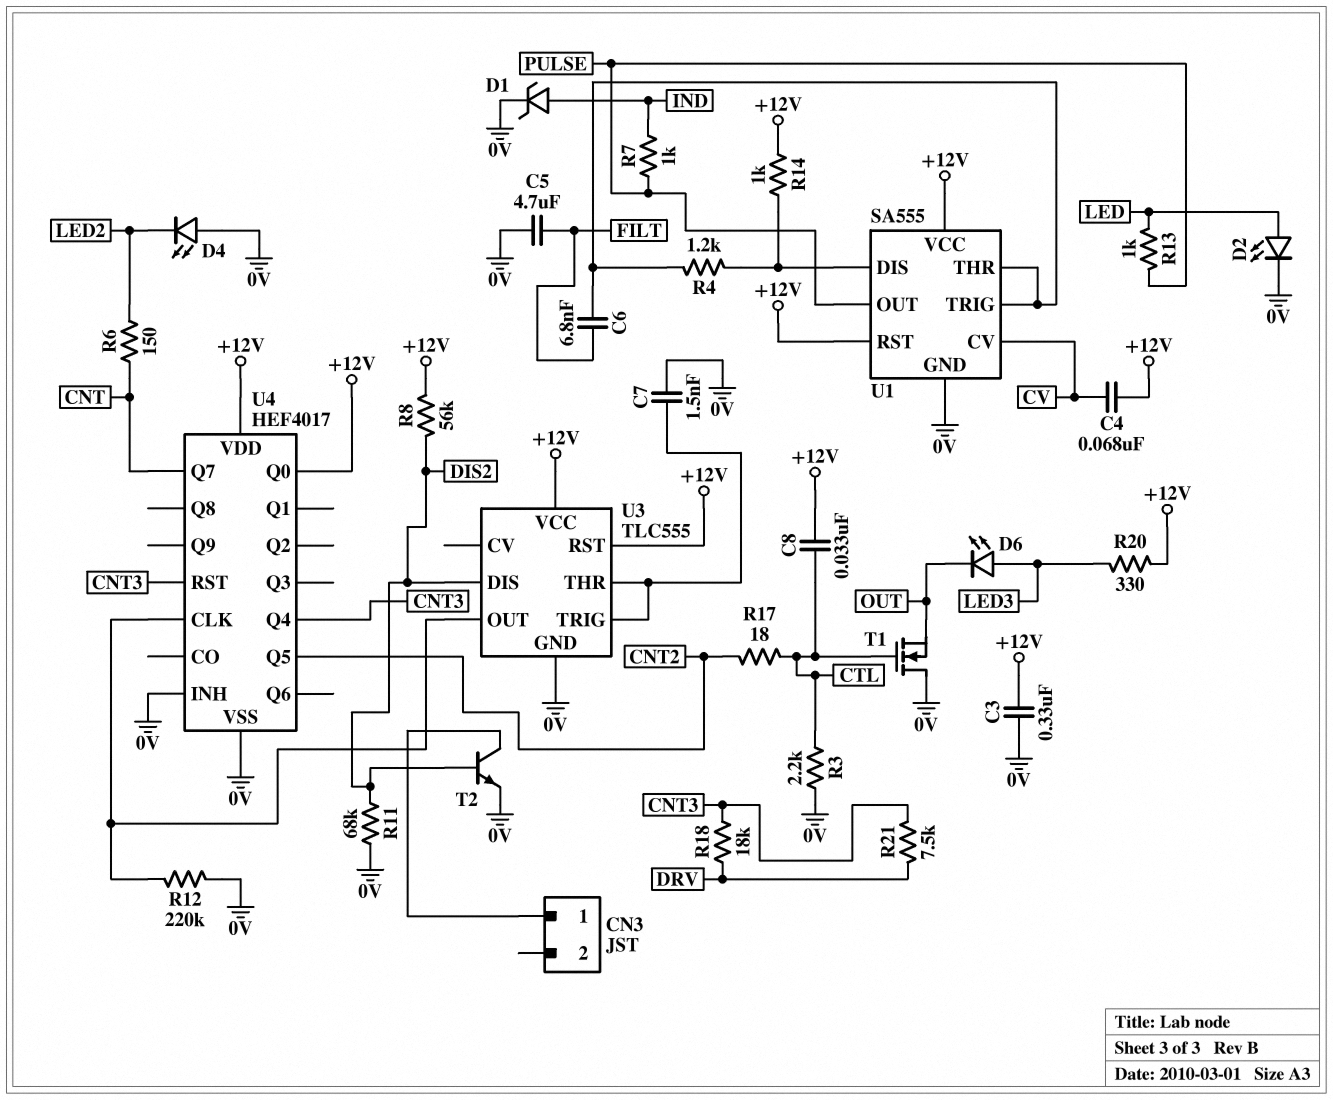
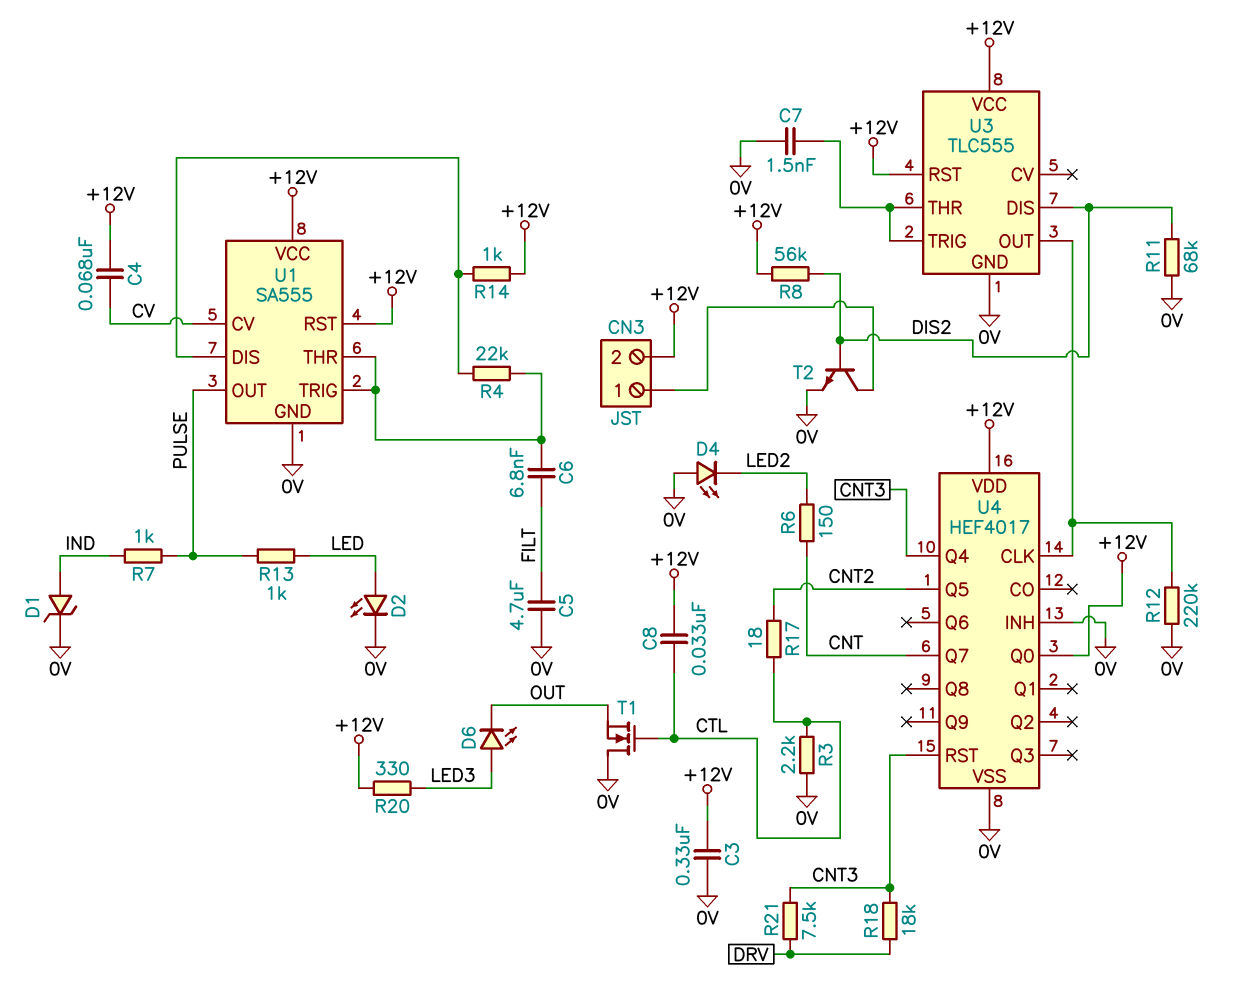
CN3 pin 2: none -> +12V
R4: 1.2k (U1/DIS, U1/THR) -> 22k (U1/DIS, U1/THR)

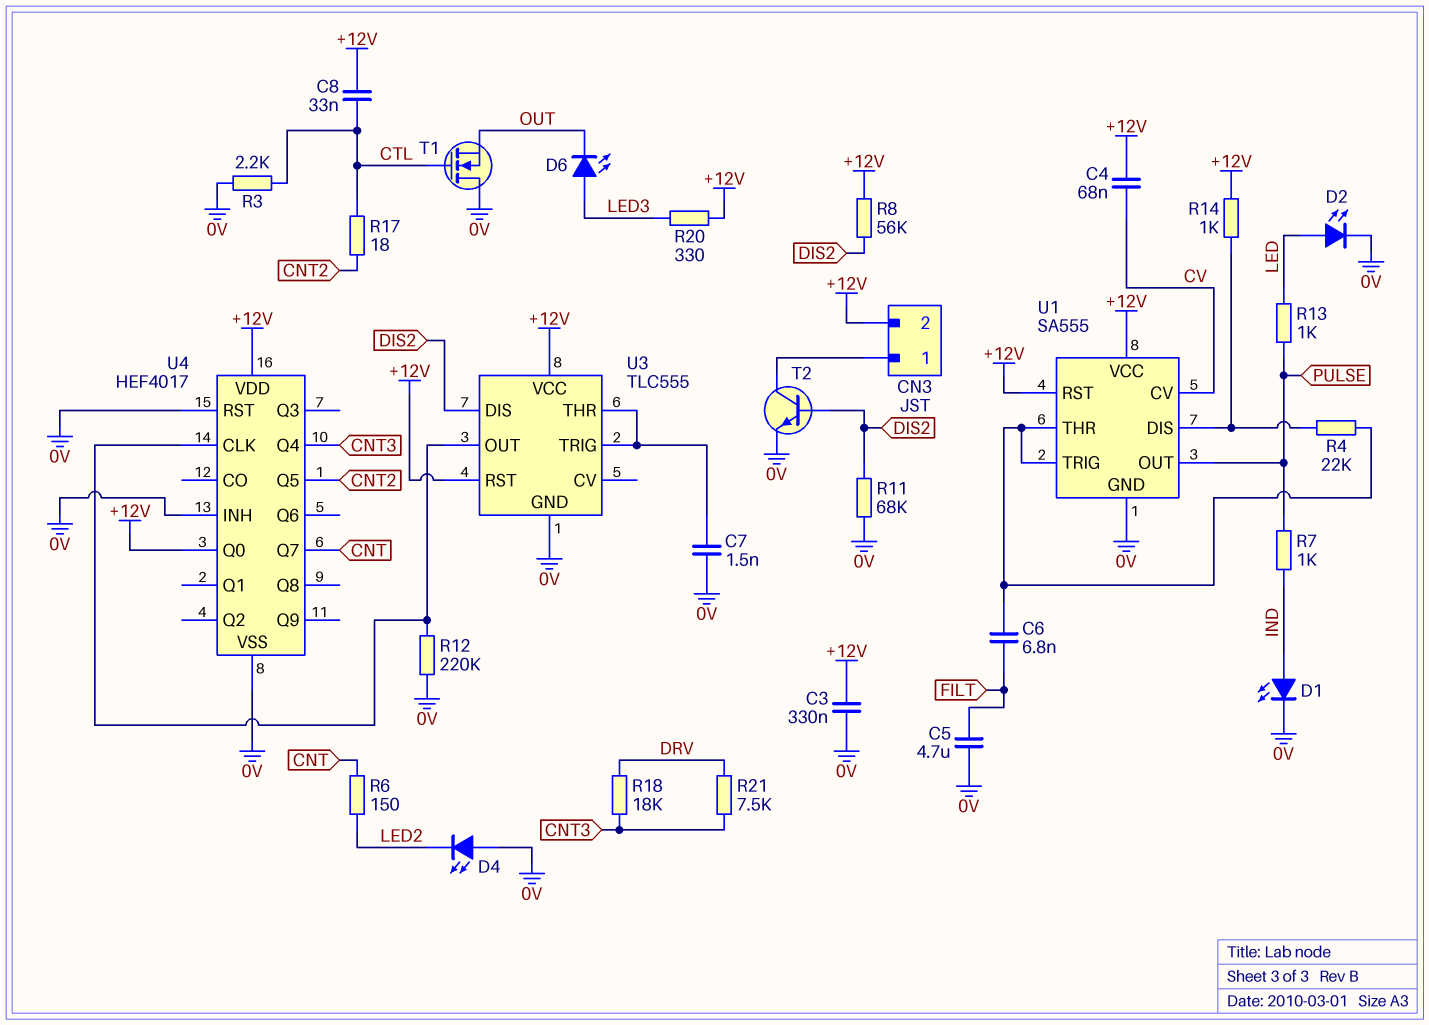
D1: zener (A IND, K 0V) -> LED (A IND, K 0V)
U4 pin RST: CNT3 -> 0V

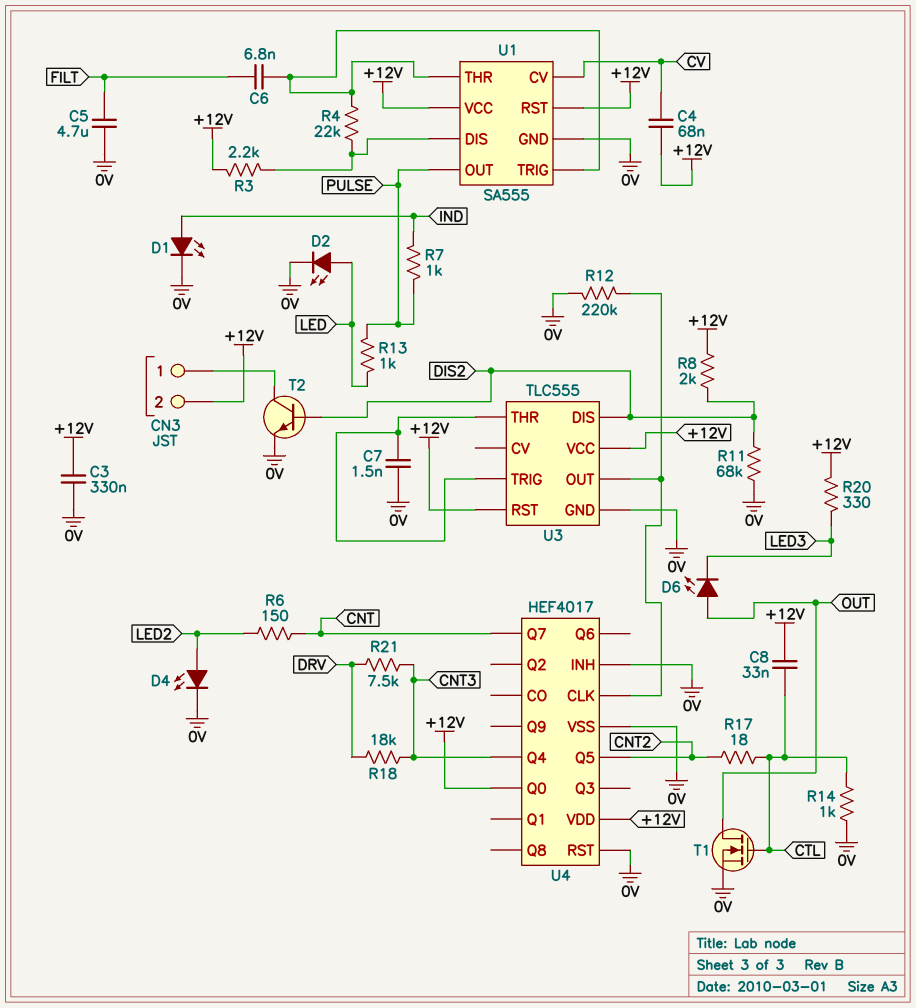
D4: LED (A 0V, K LED2) -> LED (A LED2, K 0V)
D6: LED (A LED3, K OUT) -> LED (A OUT, K LED3)
R3: 2.2k (0V, CTL) -> 2.2k (+12V, U1/DIS)
R8: 56k (+12V, DIS2) -> 2k (+12V, DIS2)
R14: 1k (+12V, U1/DIS) -> 1k (0V, CTL)
T1: NMOS (G CTL, D 0V, S OUT) -> NMOS (G CTL, D OUT, S 0V)

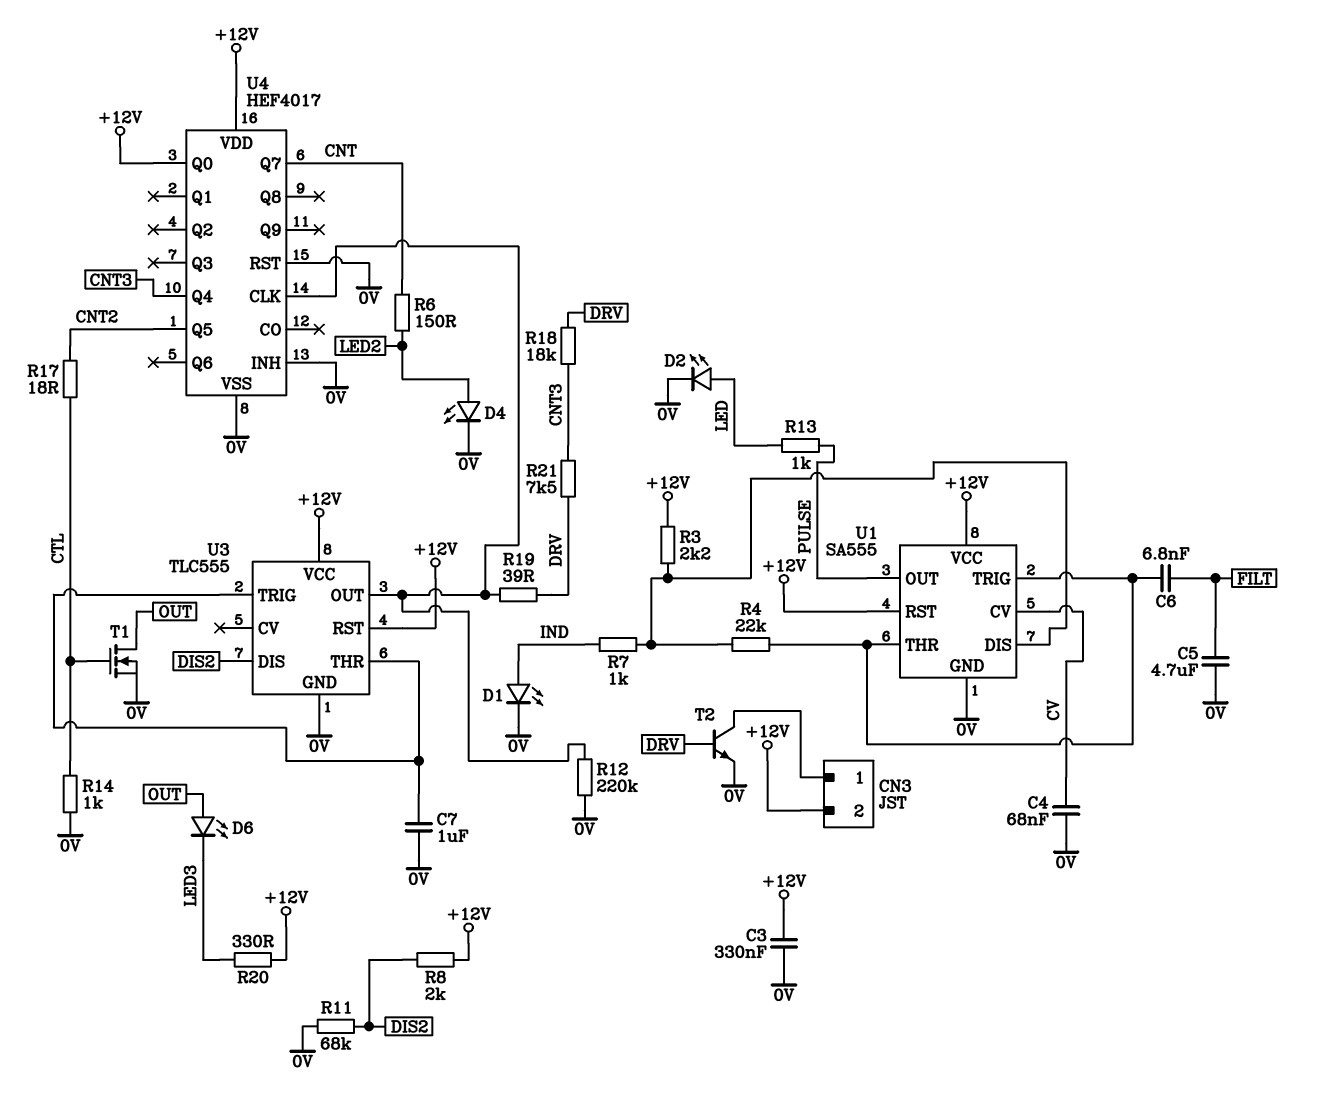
C4: 68nF (+12V, CV) -> 68nF (0V, CV)
C7: 1.5nF (0V, U3/THR) -> 1uF (0V, U3/THR)
C8: 33nF (+12V, CTL) -> none
R7: 1k (IND, PULSE) -> 1k (IND, U1/DIS)
R19: none -> 39 (DRV, U3/OUT)
T2: NPN (B DIS2, C CN3/1, E 0V) -> NPN (B DRV, C CN3/1, E 0V)

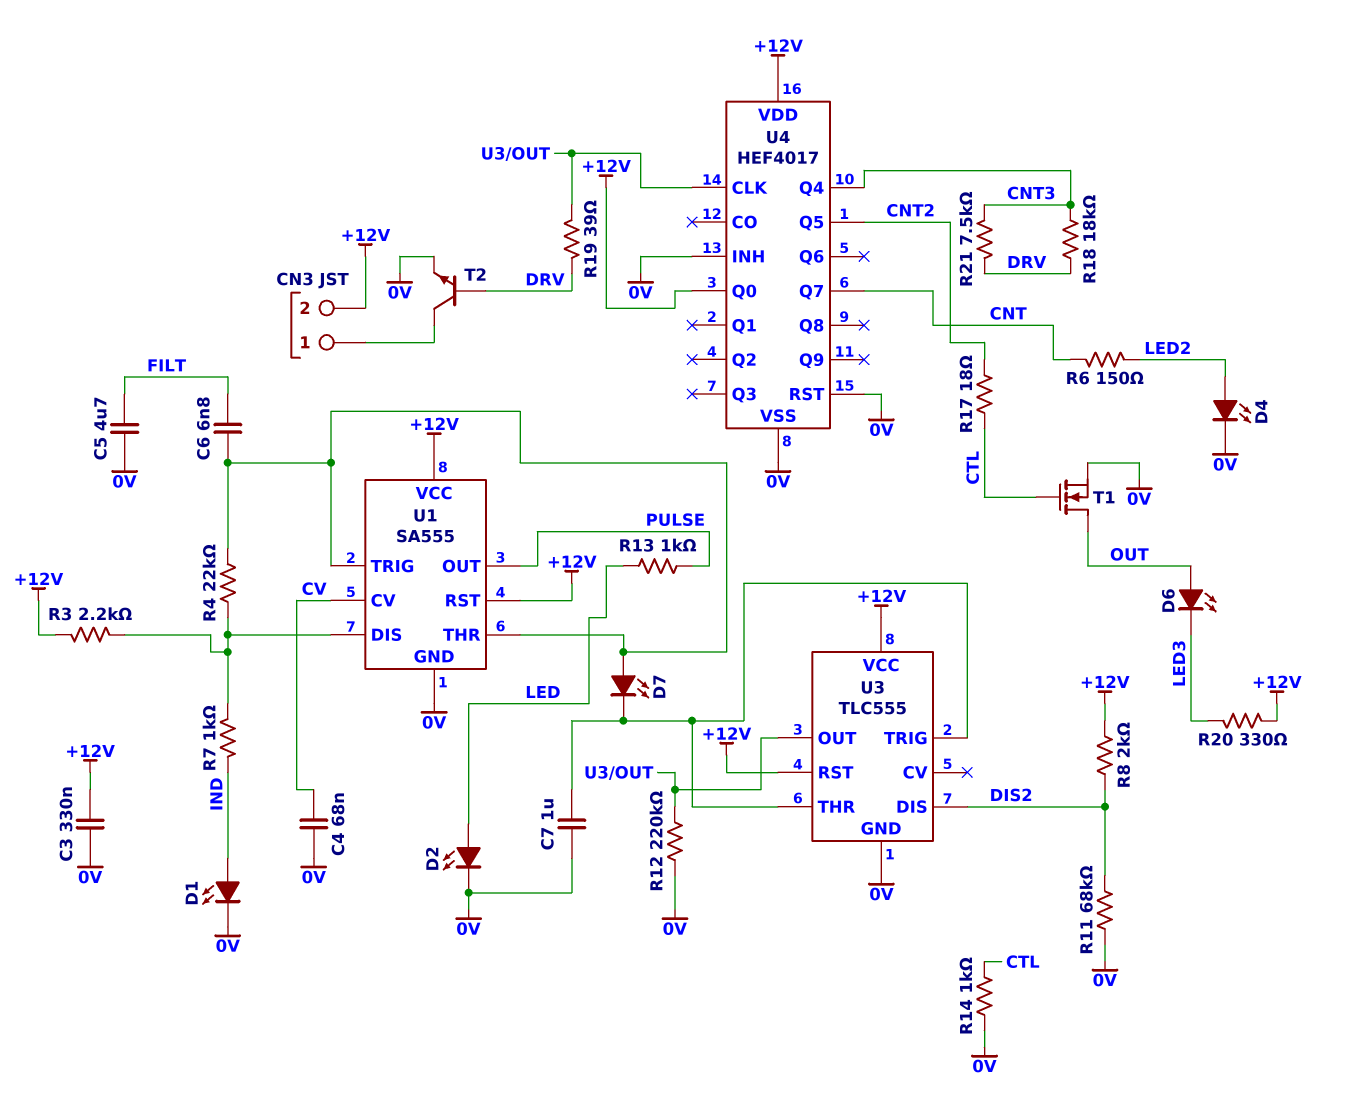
D7: none -> LED (A U1/THR, K U3/THR)

